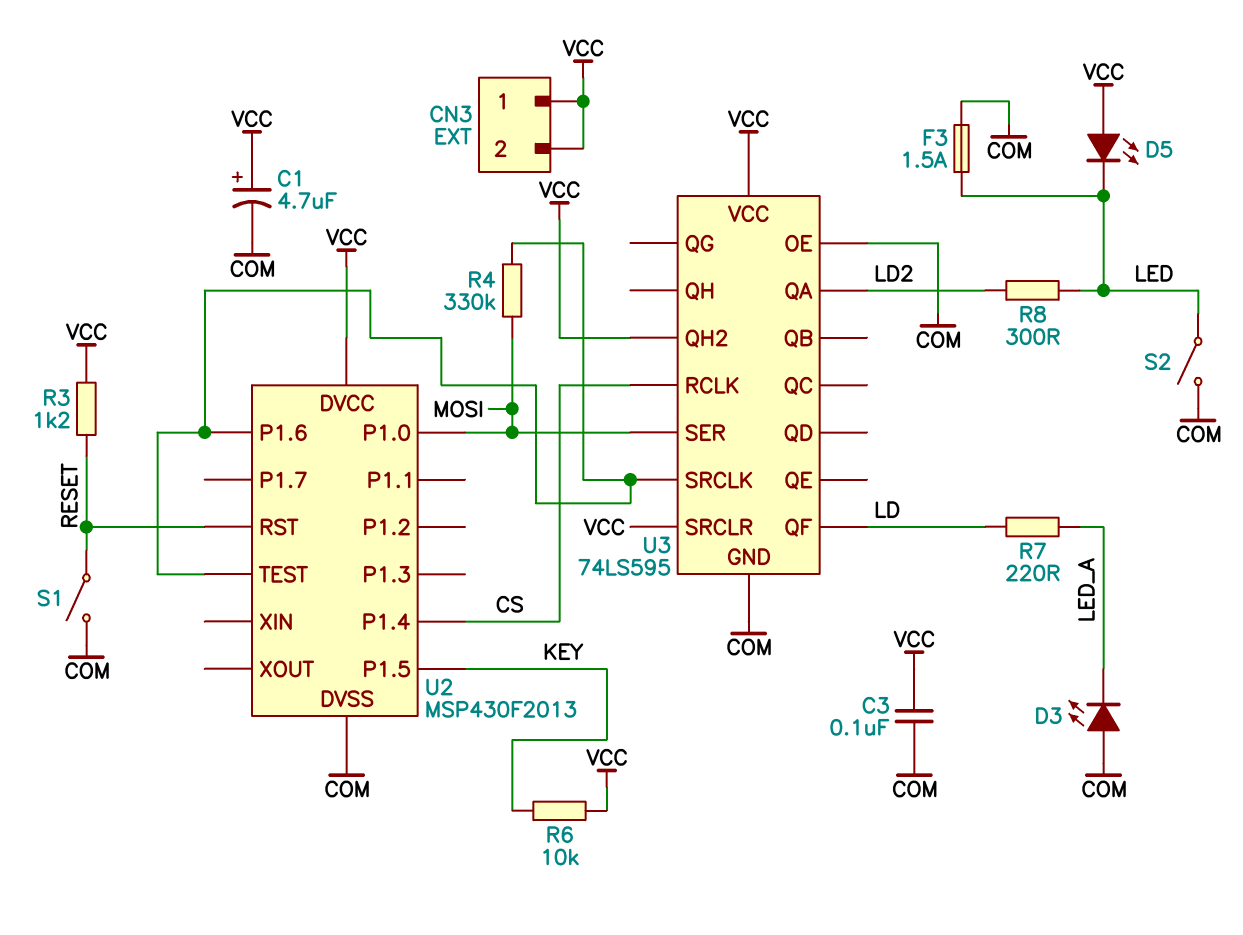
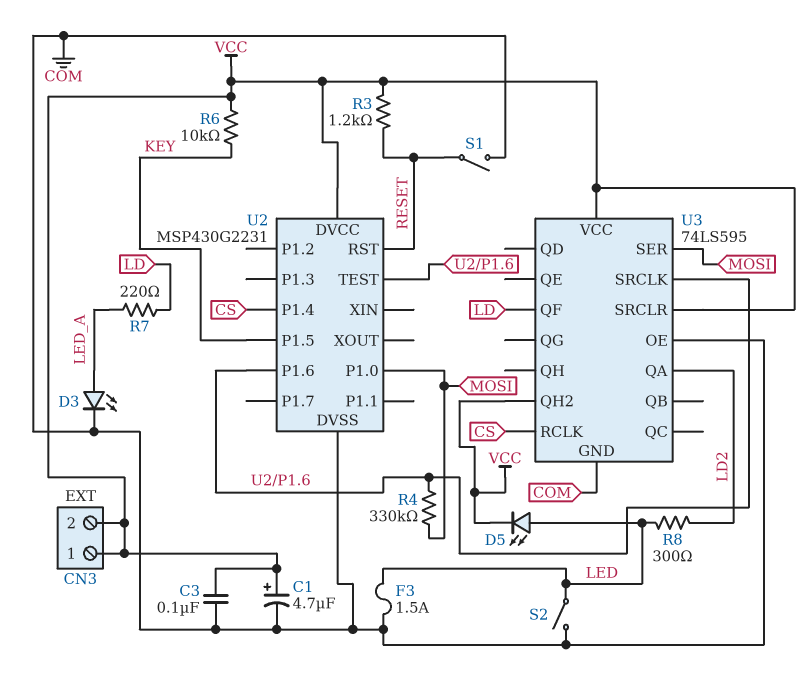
D3: LED (A COM, K LED_A) -> LED (A LED_A, K COM)
D5: LED (A VCC, K LED) -> LED (A LED, K VCC)
U2: MSP430F2013 -> MSP430G2231

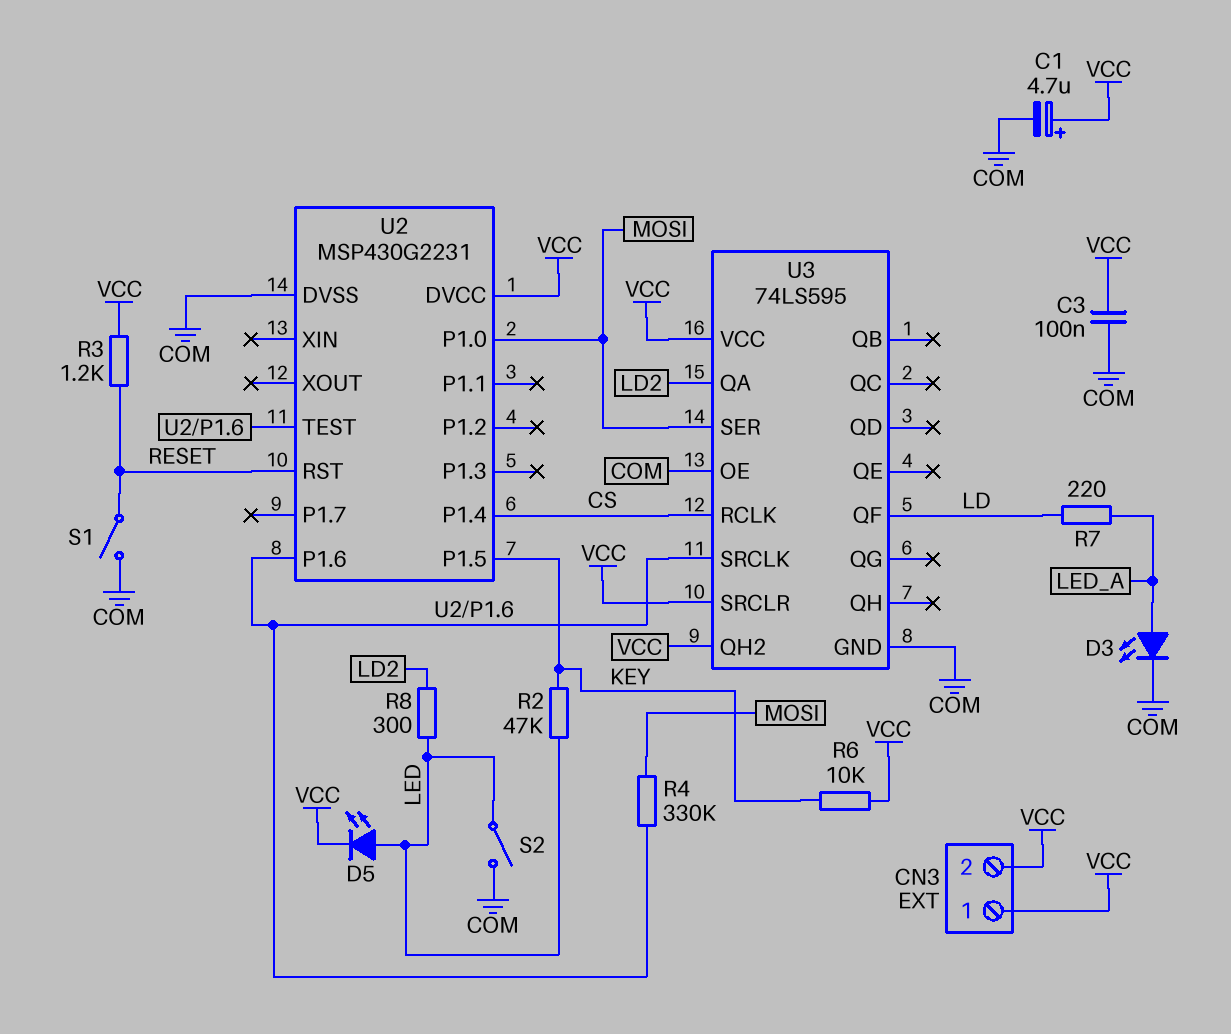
F3: 1.5A (COM, LED) -> none
R2: none -> 47k (KEY, LED)

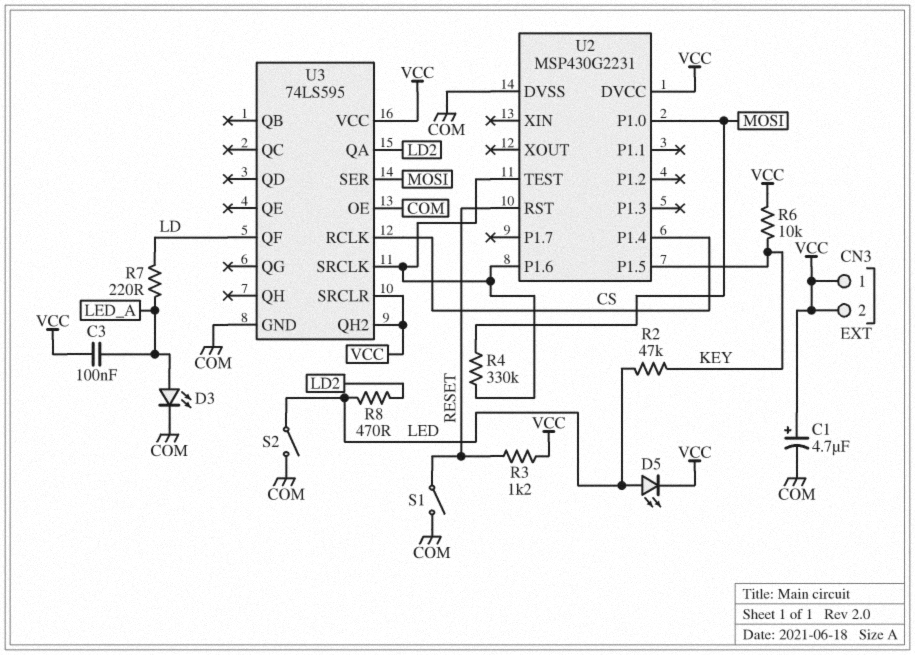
C3: 100nF (COM, VCC) -> 100nF (LED_A, VCC)
R8: 300 (LD2, LED) -> 470 (LD2, LED)

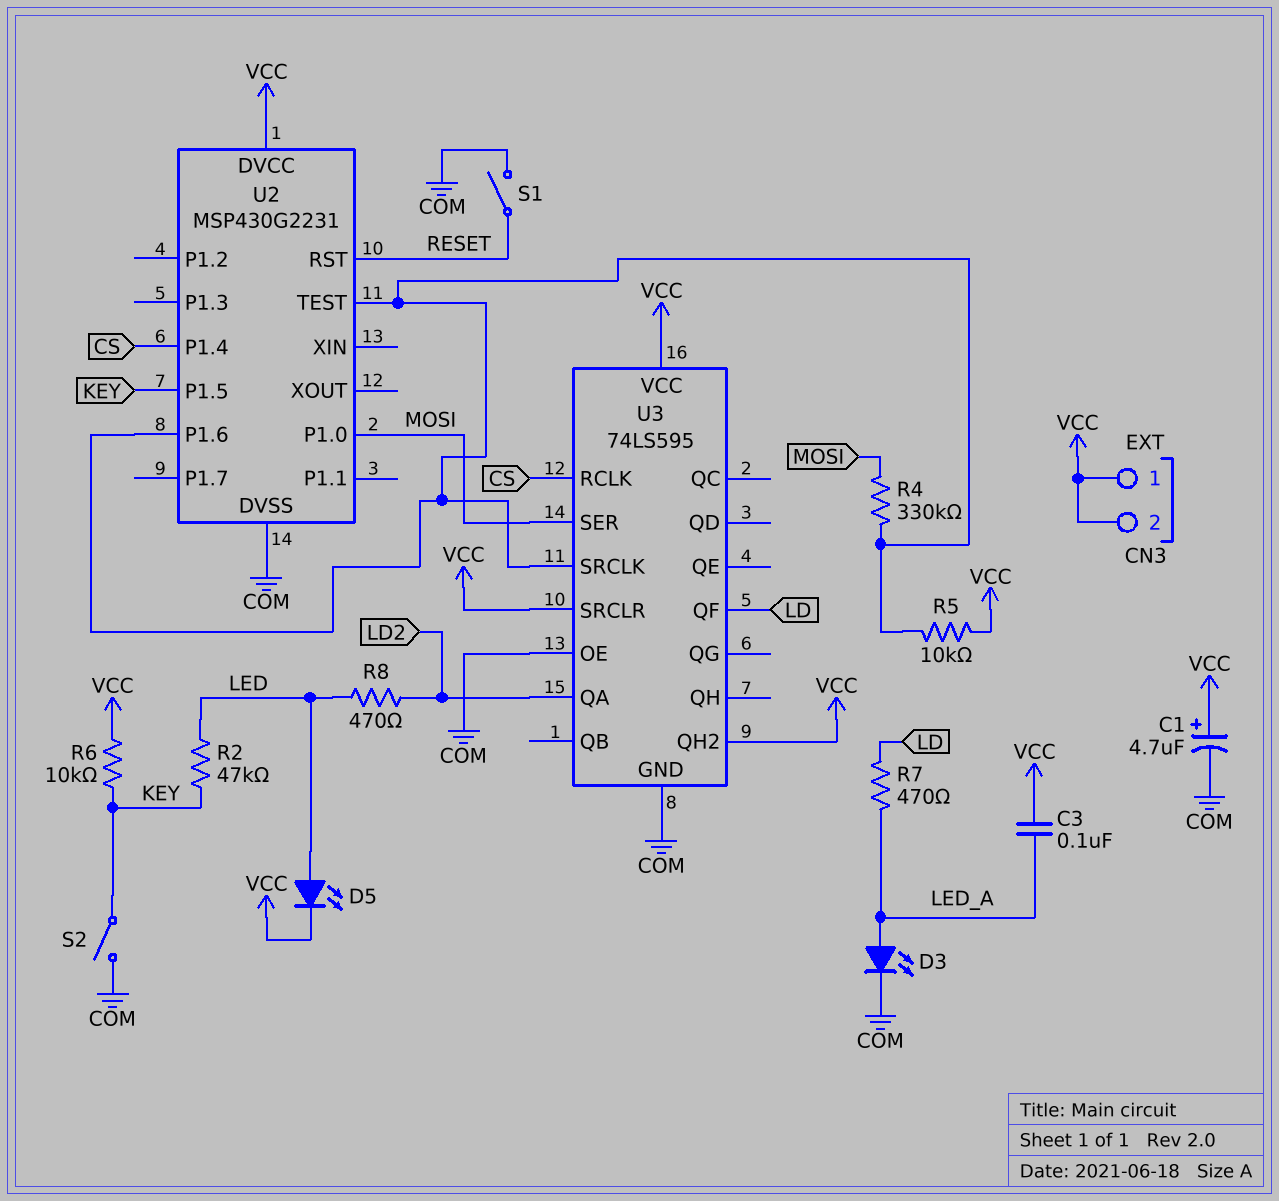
R3: 1.2k (RESET, VCC) -> none
R5: none -> 10k (U2/P1.6, VCC)
R7: 220 (LD, LED_A) -> 470 (LD, LED_A)
S2: switch (COM, LED) -> switch (COM, KEY)

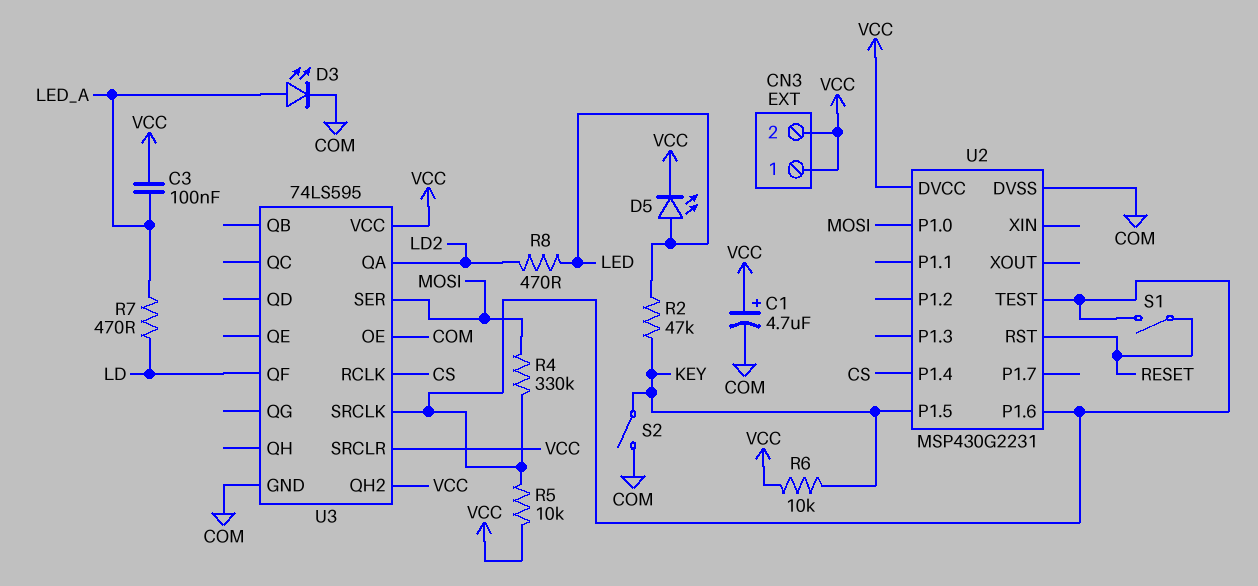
S1: switch (COM, RESET) -> switch (RESET, U2/P1.6)

